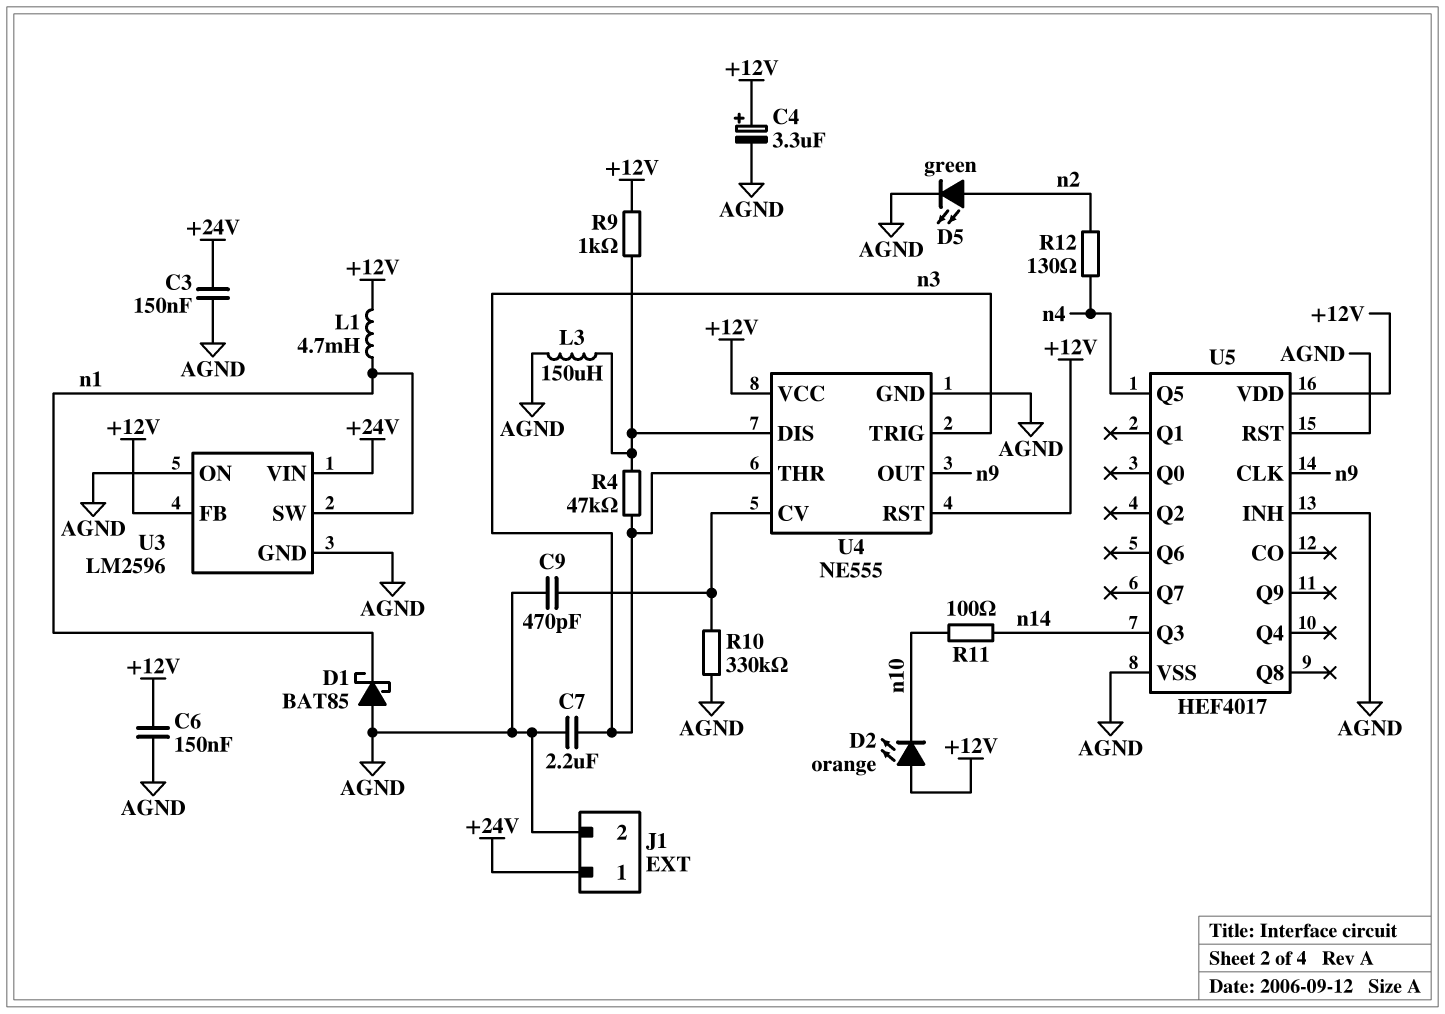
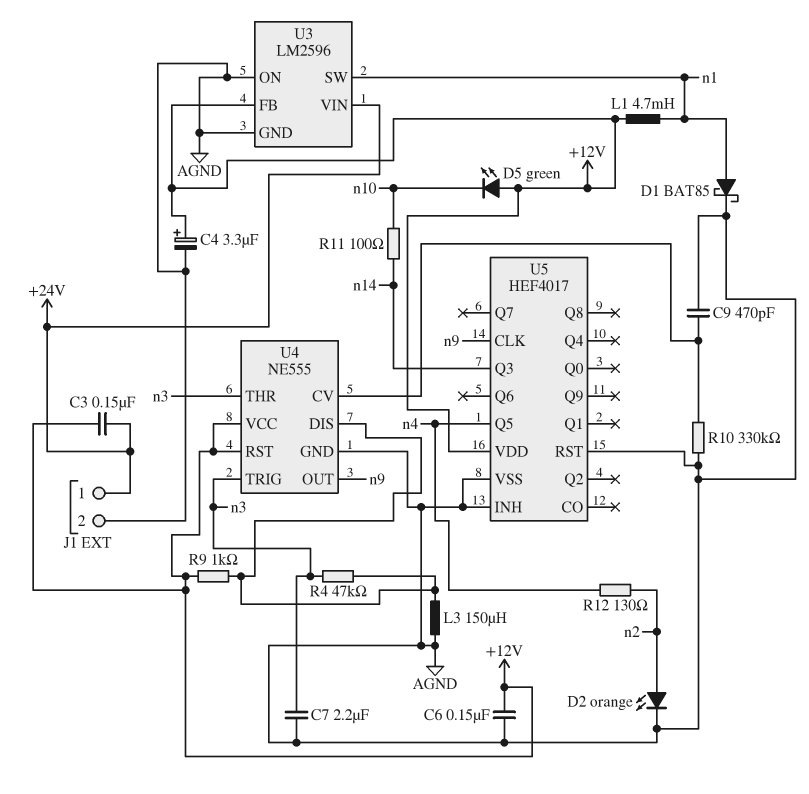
C3: 150nF (+24V, AGND) -> 150nF (+12V, +24V)
D1: schottky BAT85 (A AGND, K n1) -> schottky BAT85 (A n1, K AGND)
D2: LED orange (A +12V, K n10) -> LED orange (A n2, K AGND)
D5: LED green (A n2, K AGND) -> LED green (A +12V, K n10)

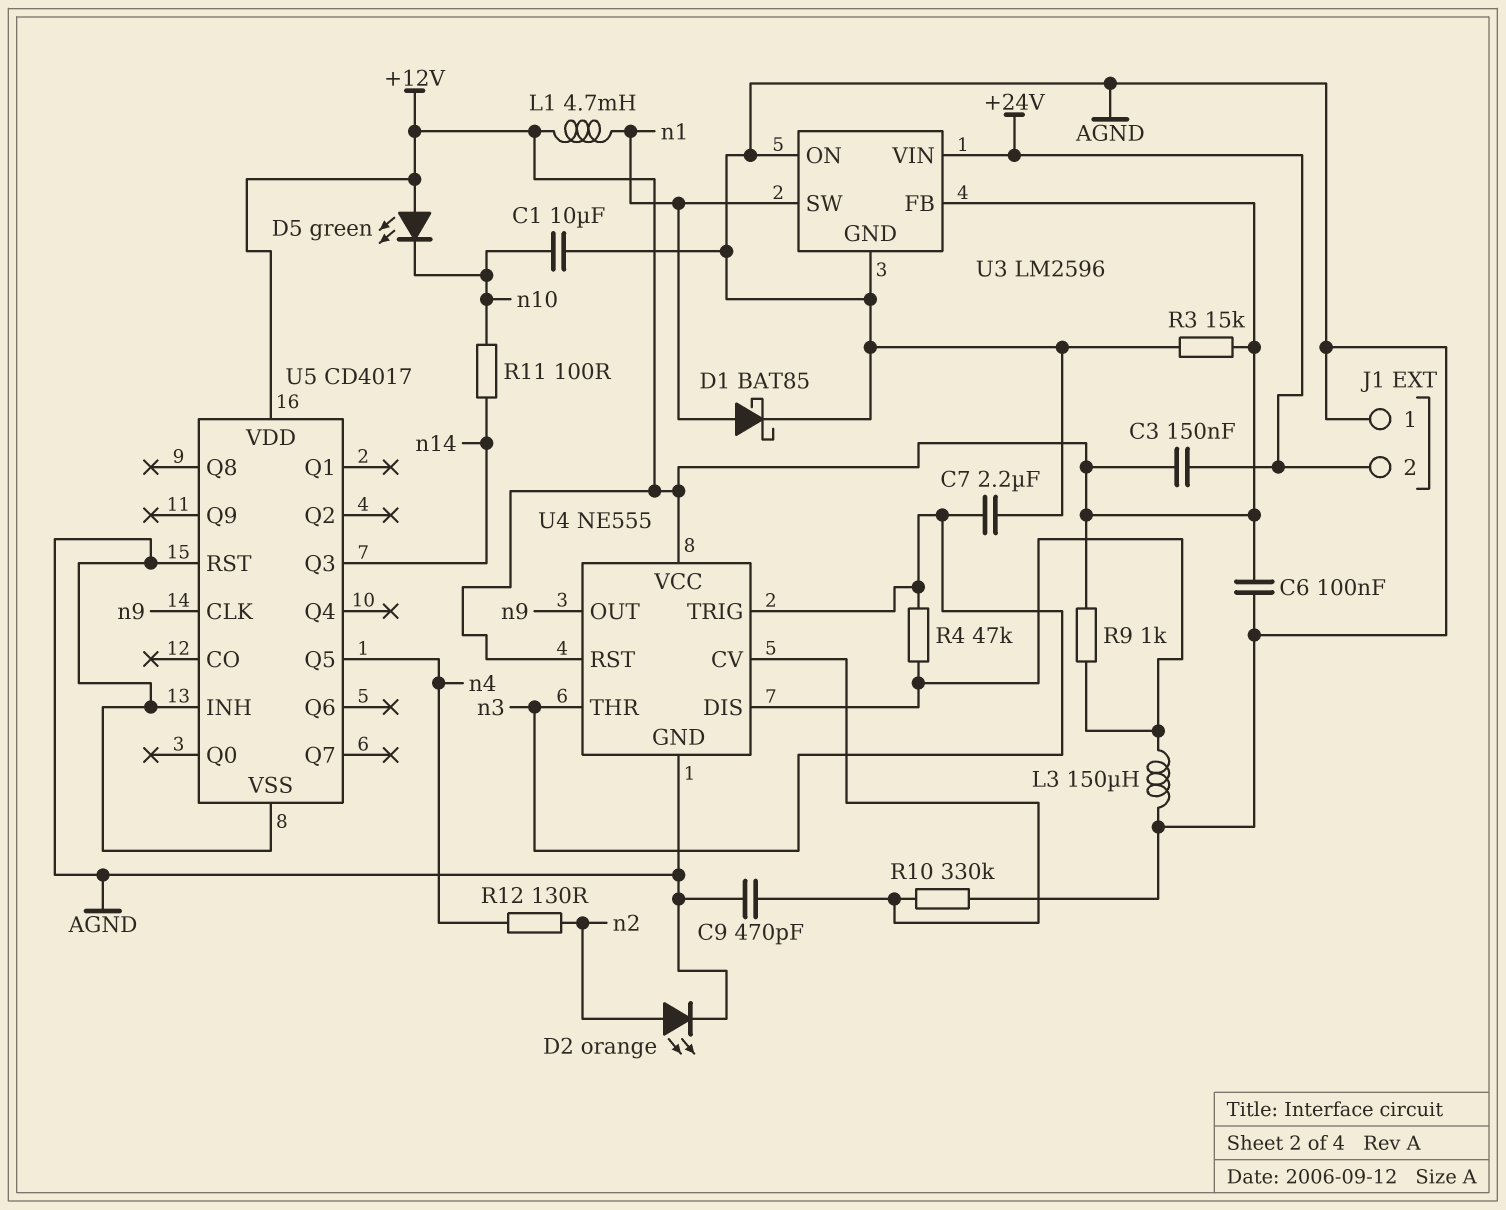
C1: none -> 10uF (AGND, n10)
C4: 3.3uF (plus +12V, minus AGND) -> none
C6: 150nF (+12V, AGND) -> 100nF (+12V, AGND)
J1 pin 1: +24V -> AGND
J1 pin 2: AGND -> +24V
R3: none -> 15k (+12V, AGND)
U5: HEF4017 -> CD4017

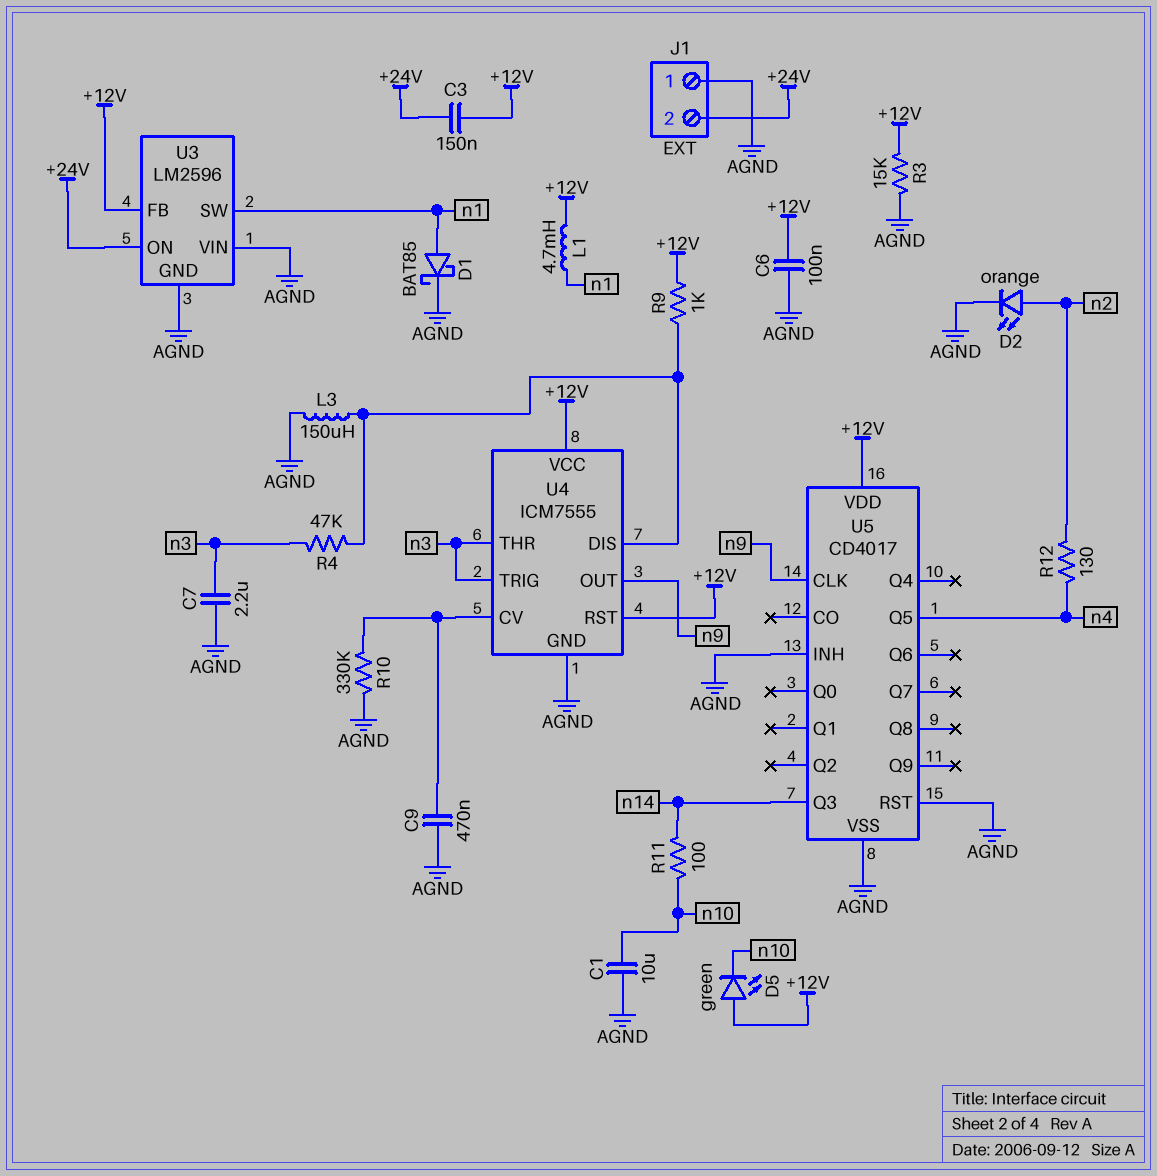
C9: 470pF (AGND, U4/CV) -> 470nF (AGND, U4/CV)
U3 pin ON: AGND -> +24V
U3 pin VIN: +24V -> AGND
U4: NE555 -> ICM7555

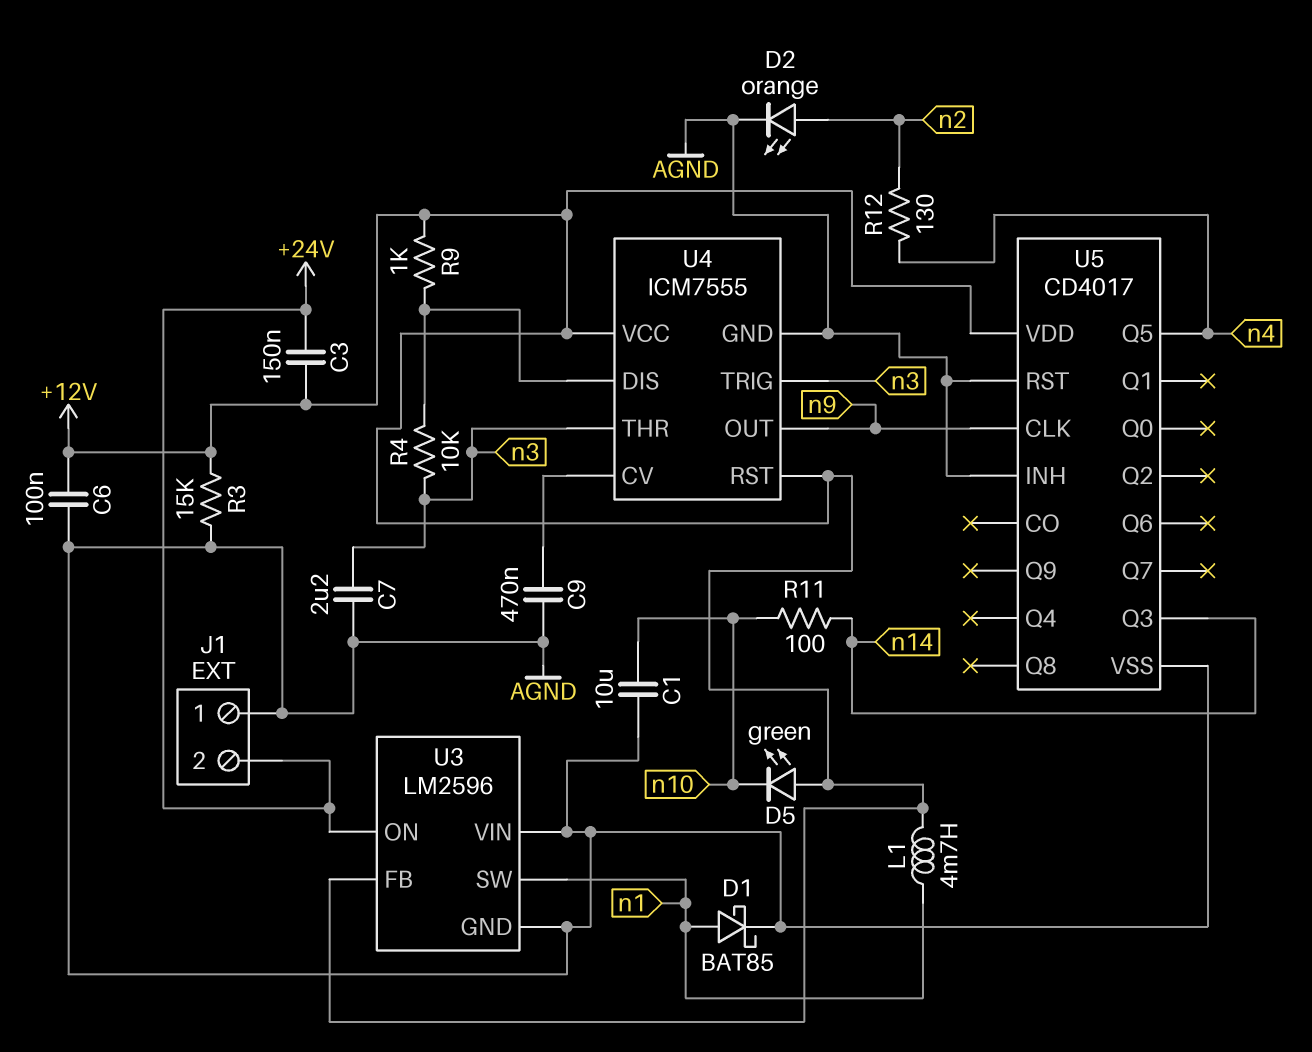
L3: 150uH (AGND, U4/DIS) -> none
R4: 47k (U4/DIS, n3) -> 10k (U4/DIS, n3)
R10: 330k (AGND, U4/CV) -> none

